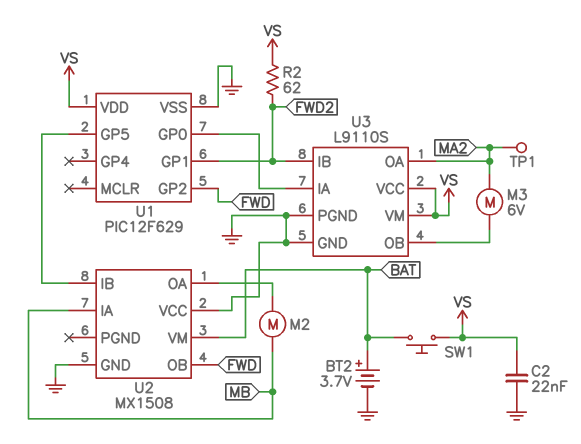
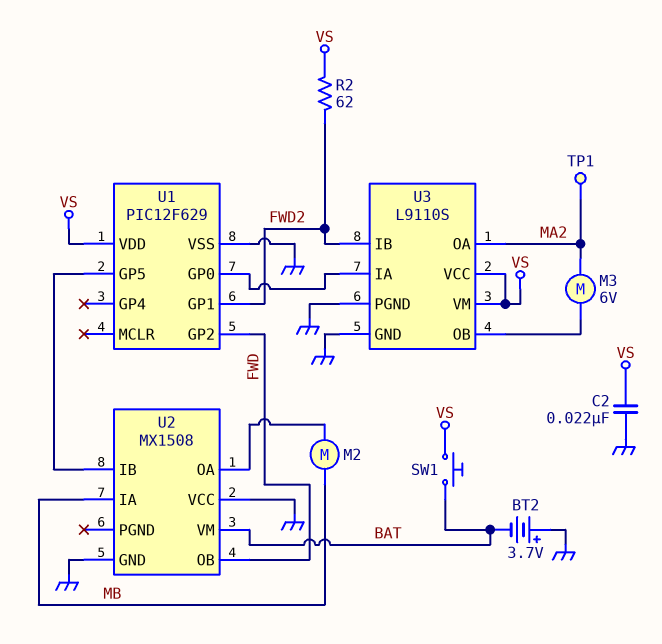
BT2: 3.7V (plus BAT, minus GND) -> 3.7V (plus GND, minus BAT)

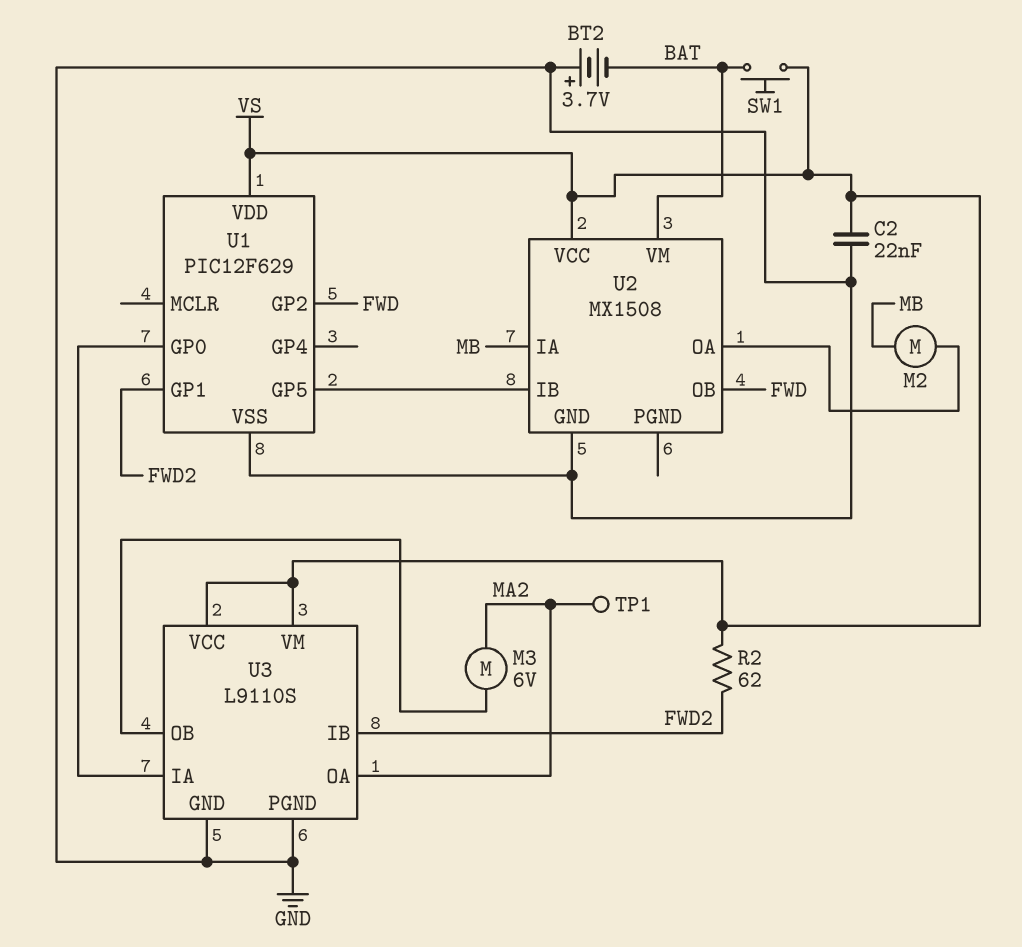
U2 pin VCC: GND -> VS

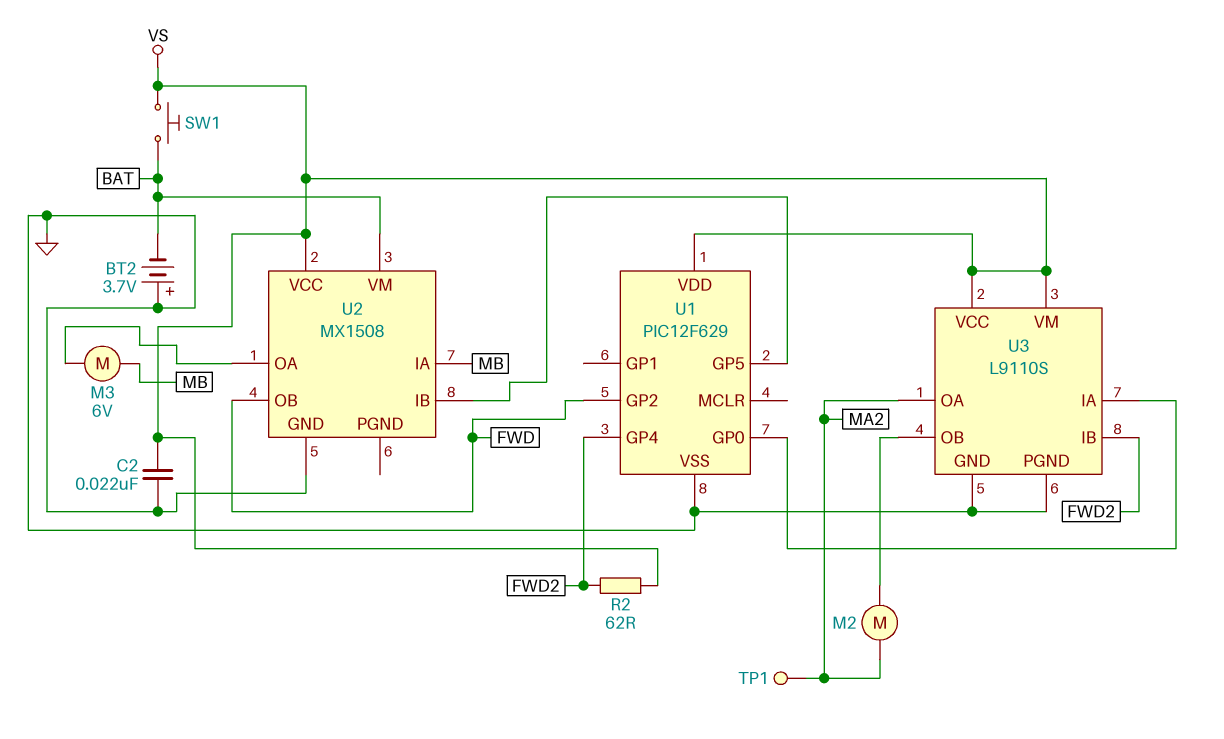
M2: motor (MB, U2/OA) -> motor (MA2, U3/OB)
M3: motor 6V (MA2, U3/OB) -> motor 6V (MB, U2/OA)
U1 pin GP1: FWD2 -> none
U1 pin GP4: none -> FWD2

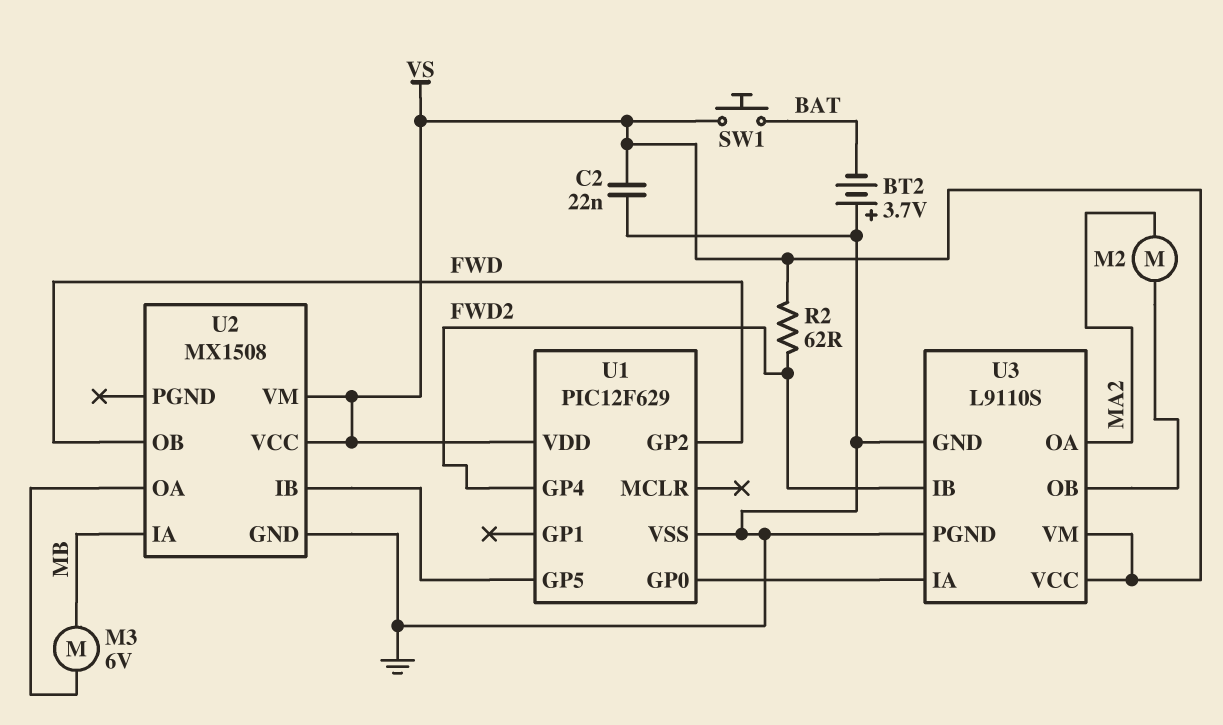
TP1: test point (MA2) -> none
U2 pin VM: BAT -> VS

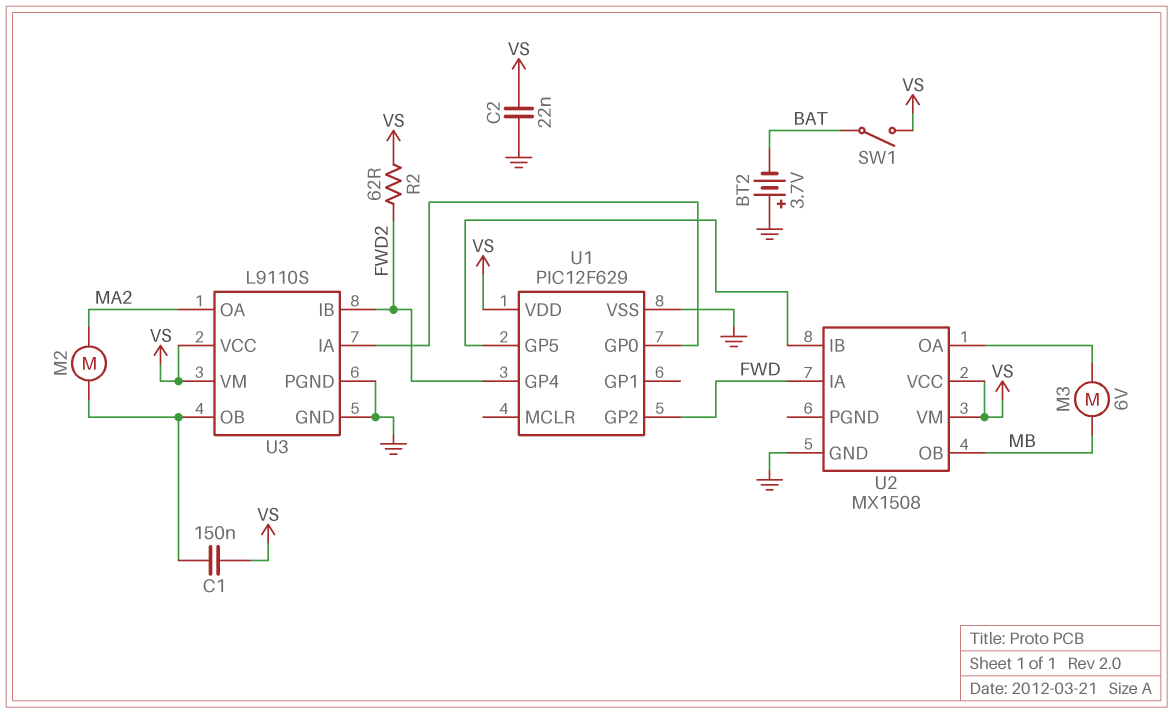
C1: none -> 150nF (U3/OB, VS)
SW1: button (BAT, VS) -> switch (BAT, VS)
U2 pin IA: MB -> FWD
U2 pin OB: FWD -> MB

